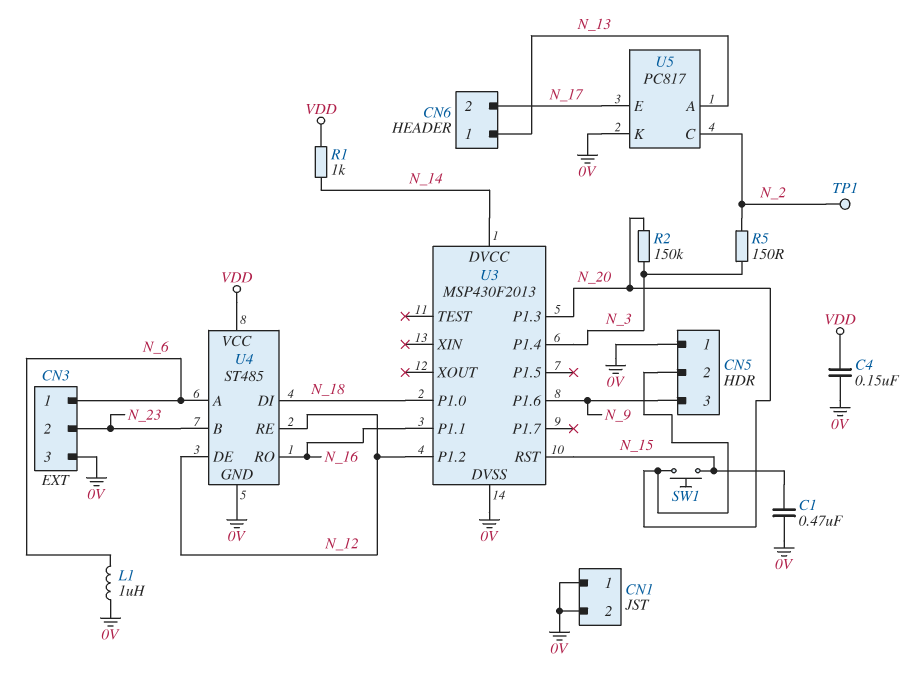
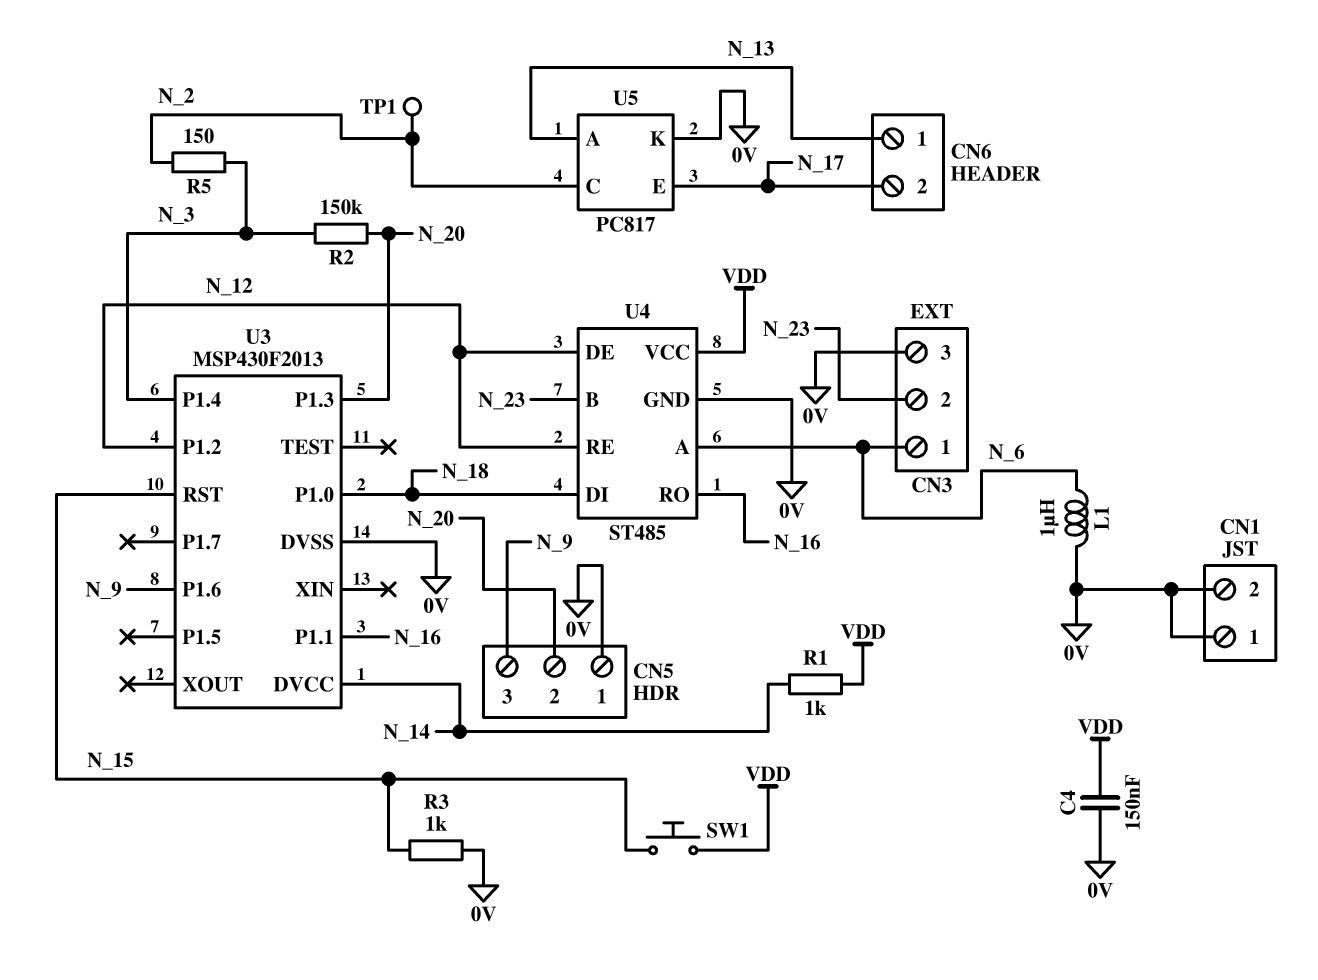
C1: 470nF (0V, N_15) -> none
R3: none -> 1k (0V, N_15)
SW1: button (N_15, N_20) -> button (N_15, VDD)

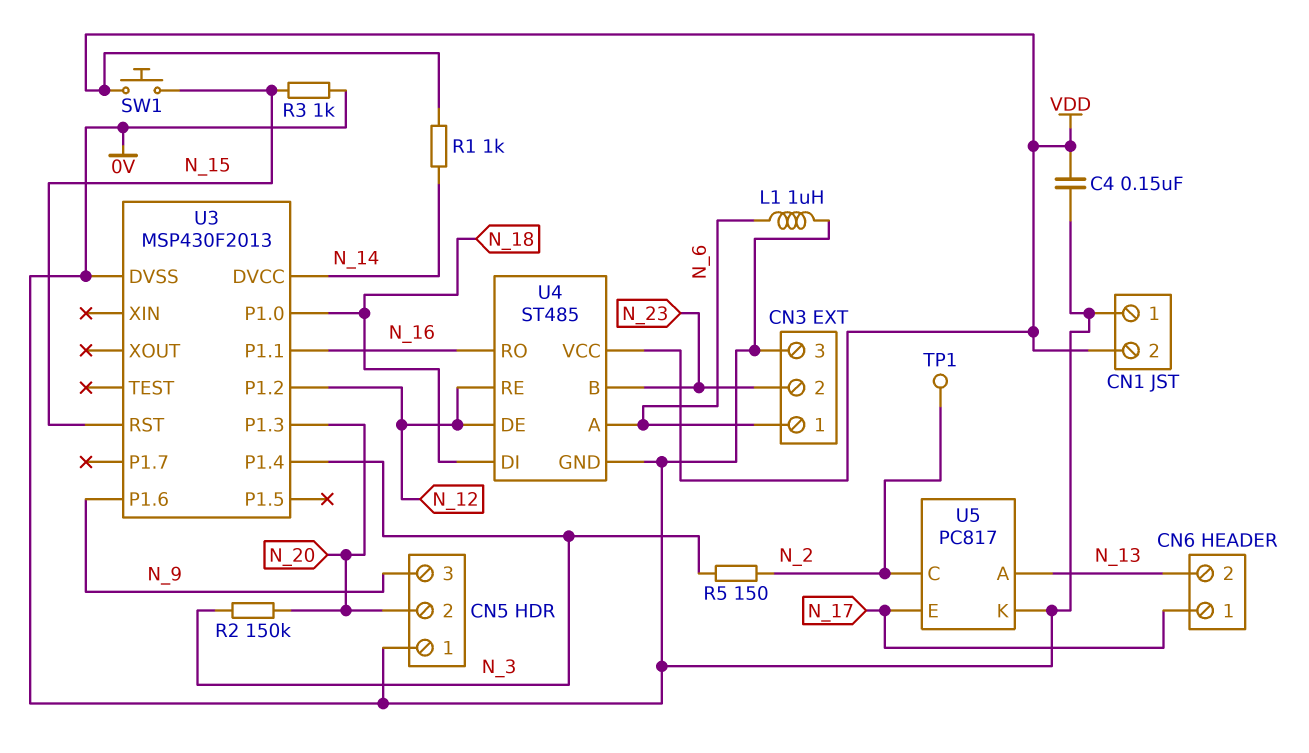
CN1 pin 2: 0V -> VDD
CN6 pin 1: N_13 -> N_17
CN6 pin 2: N_17 -> N_13

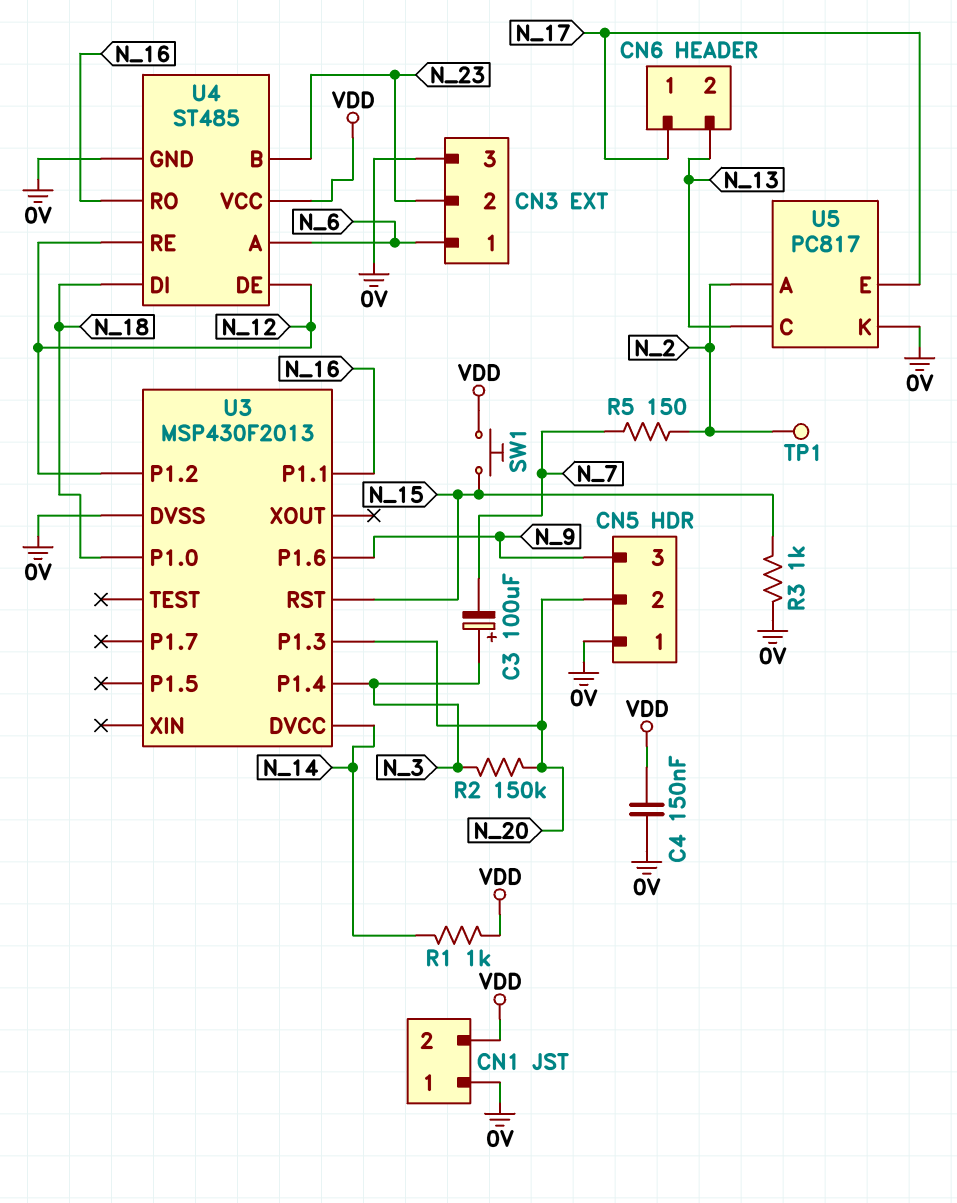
C3: none -> 100uF (plus N_3, minus N_7)
L1: 1uH (0V, N_6) -> none
R5: 150 (N_2, N_3) -> 150 (N_2, N_7)
U5 pin A: N_13 -> N_2
U5 pin C: N_2 -> N_13

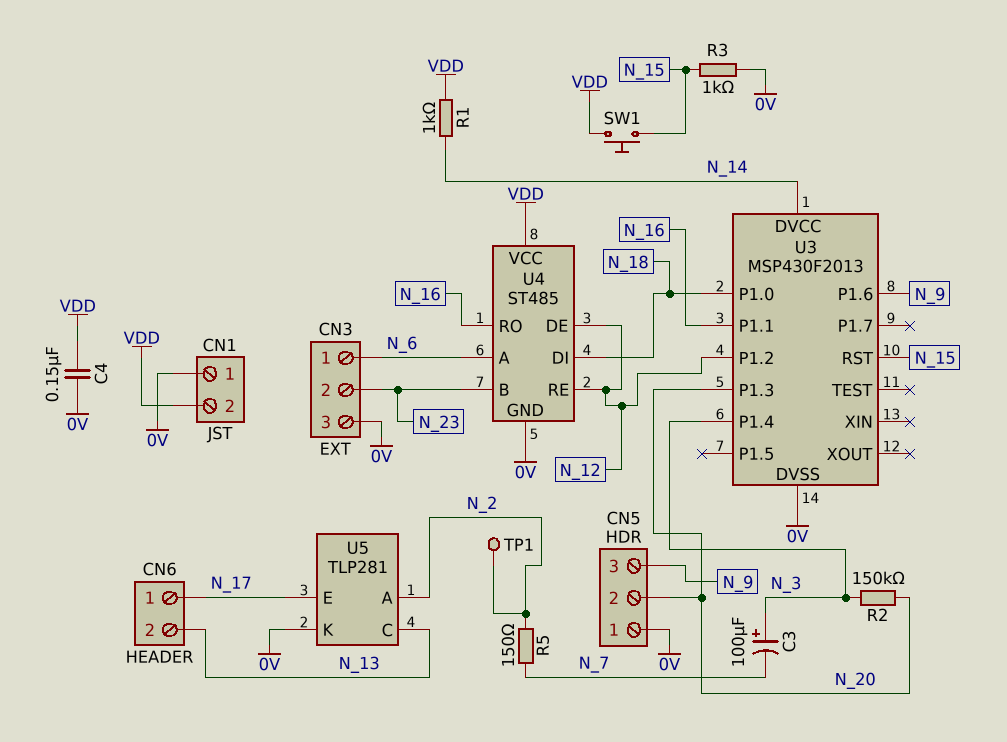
U5: PC817 -> TLP281

